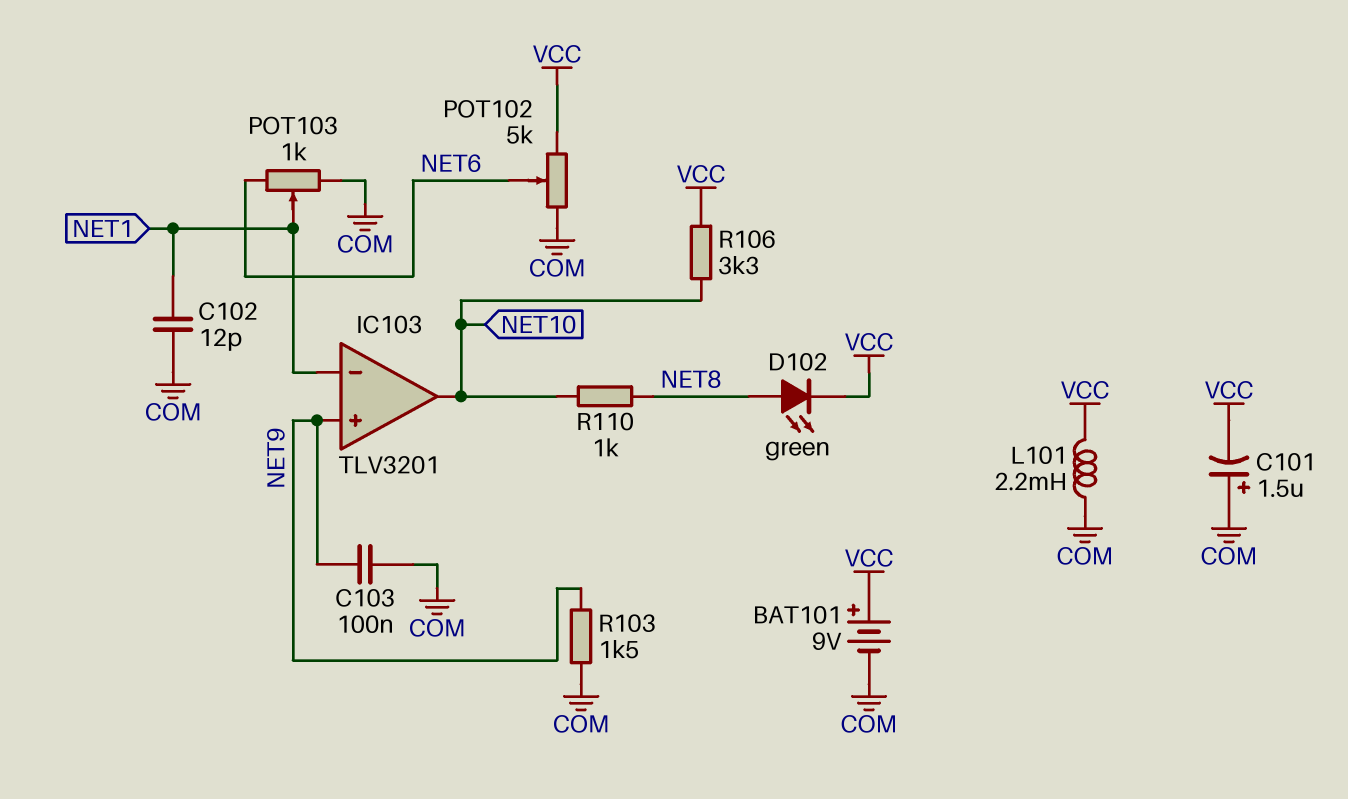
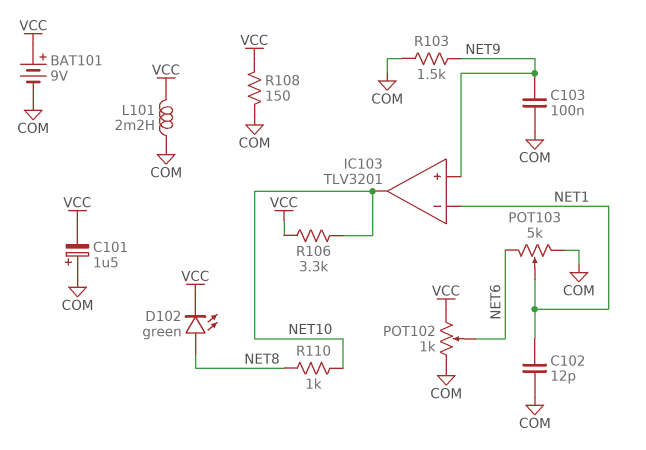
POT102: 5k (COM, VCC, wiper NET6) -> 1k (COM, VCC, wiper NET6)
POT103: 1k (COM, NET6, wiper NET1) -> 5k (COM, NET6, wiper NET1)
R108: none -> 150 (COM, VCC)

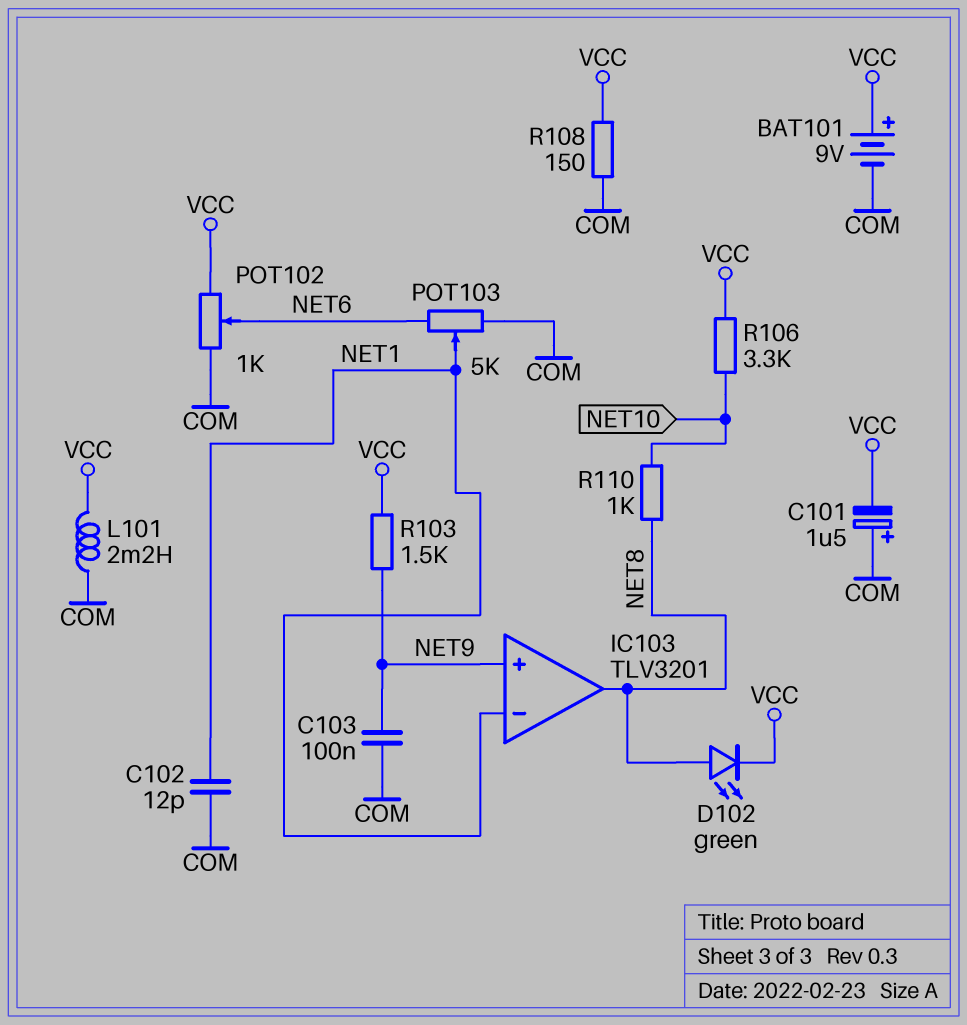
IC103 pin out: NET10 -> NET8
R103: 1.5k (COM, NET9) -> 1.5k (NET9, VCC)

